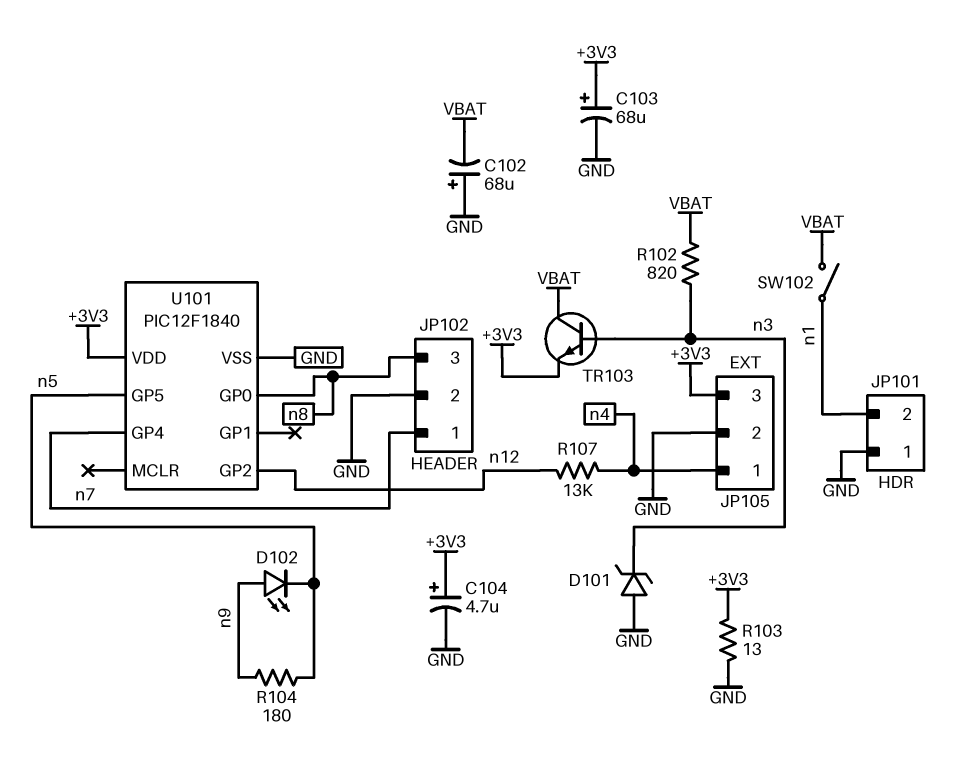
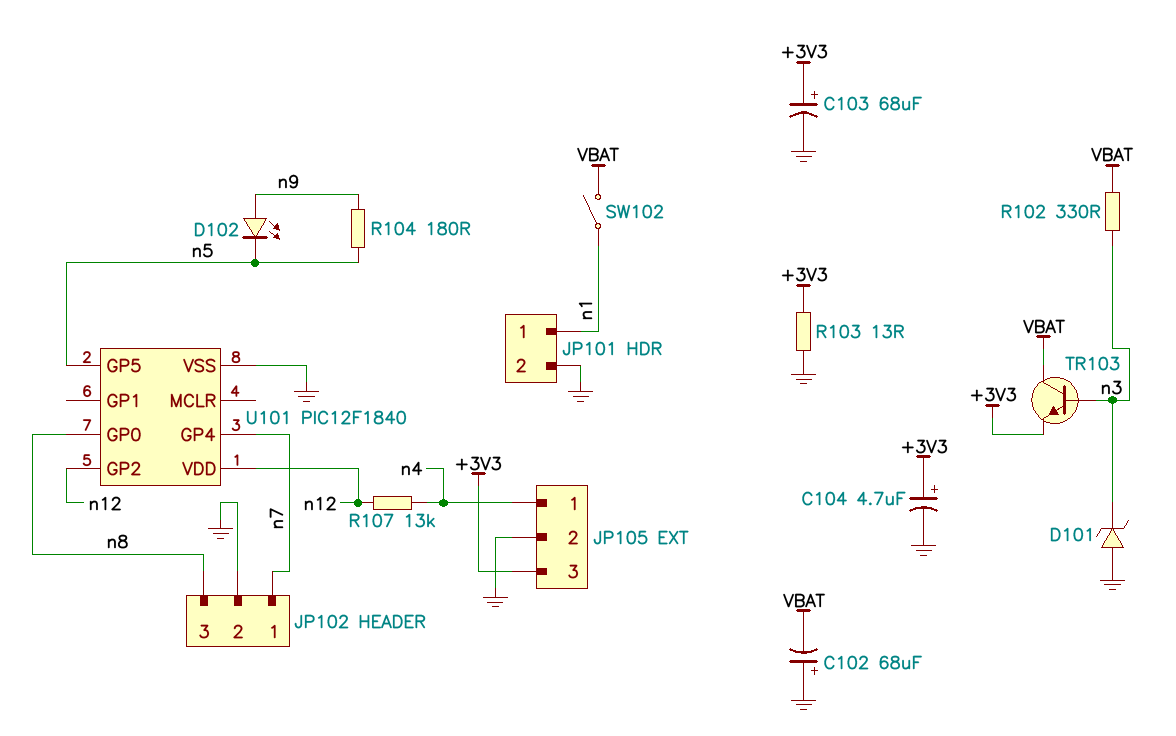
JP101 pin 1: GND -> n1
JP101 pin 2: n1 -> GND
R102: 820 (VBAT, n3) -> 330 (VBAT, n3)
U101 pin VDD: +3V3 -> n12

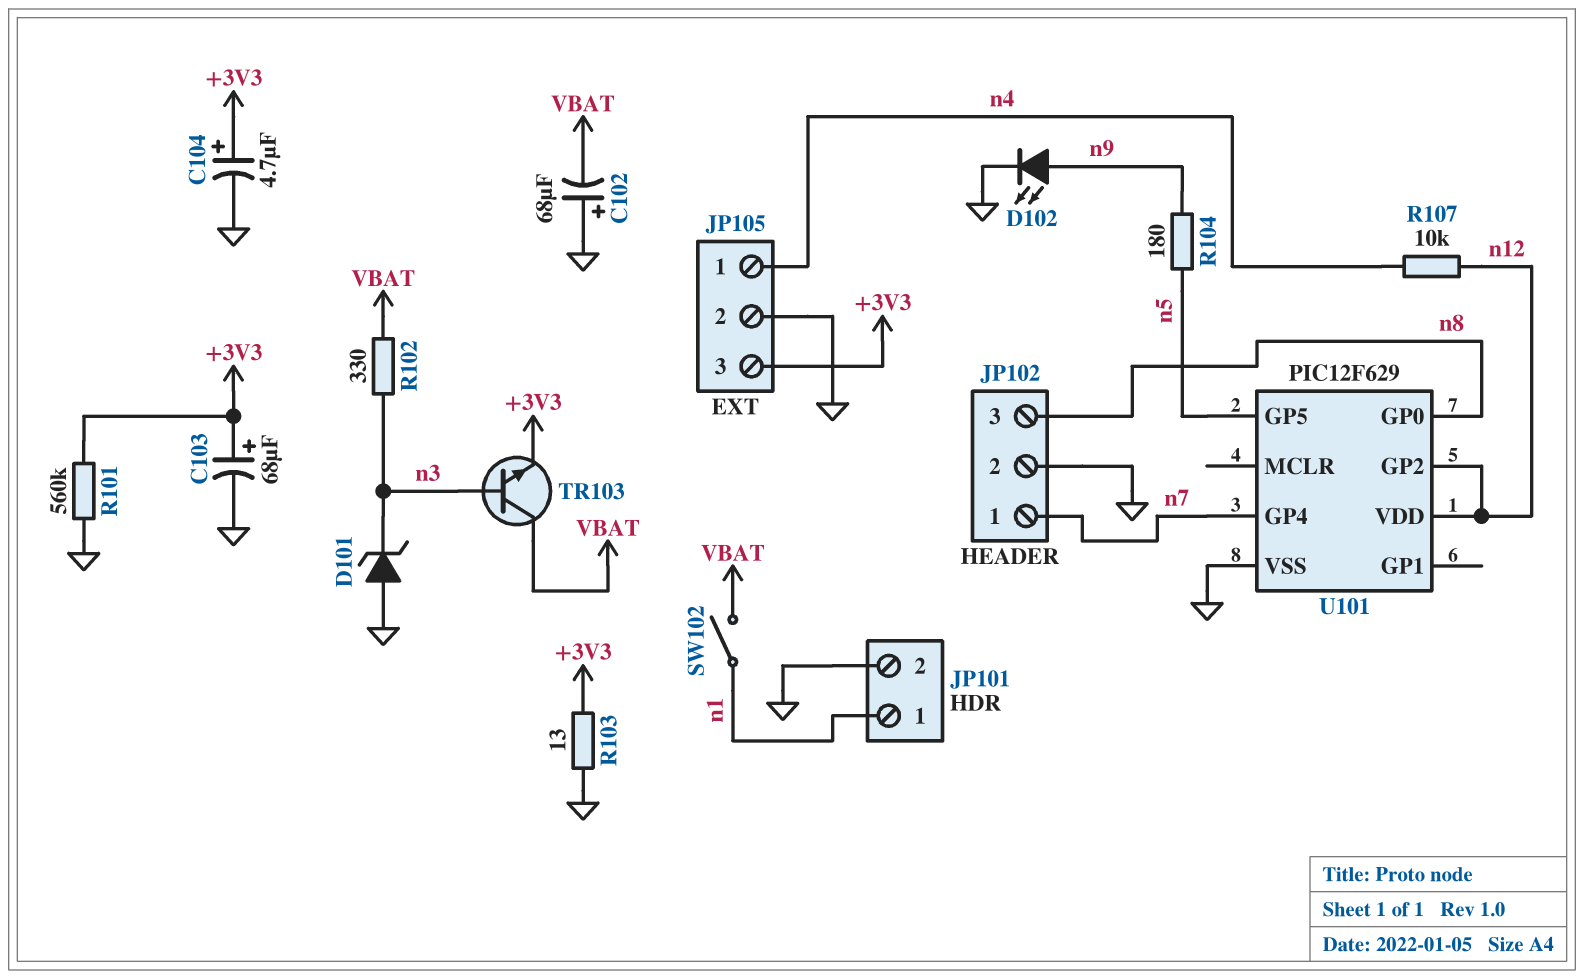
D102: LED (A n9, K n5) -> LED (A n9, K GND)
R101: none -> 560k (+3V3, GND)
R107: 13k (n4, n12) -> 10k (n4, n12)
U101: PIC12F1840 -> PIC12F629

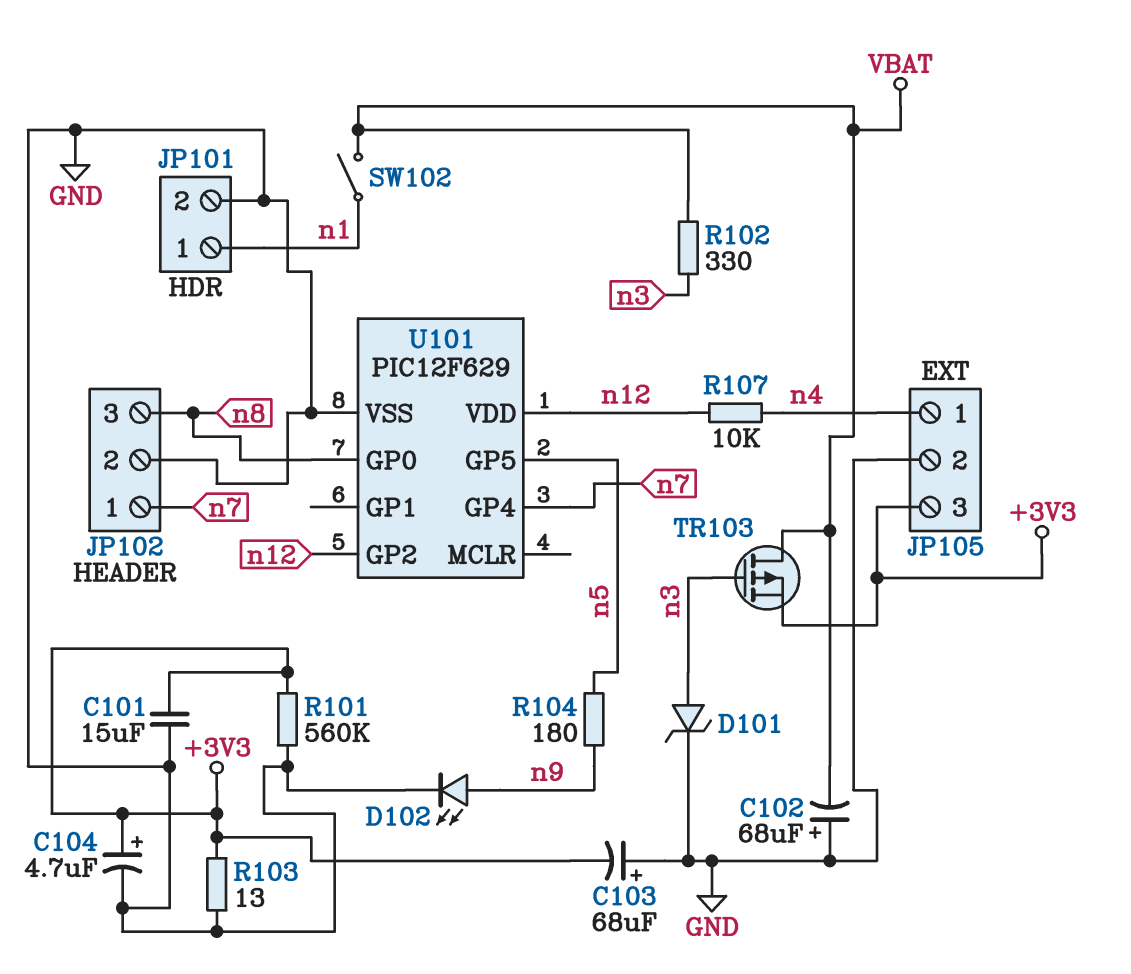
C101: none -> 15uF (+3V3, GND)
C103: 68uF (plus +3V3, minus GND) -> 68uF (plus GND, minus +3V3)
D101: zener (A GND, K n3) -> zener (A n3, K GND)
TR103: NPN (B n3, C VBAT, E +3V3) -> PMOS (G n3, D VBAT, S +3V3)

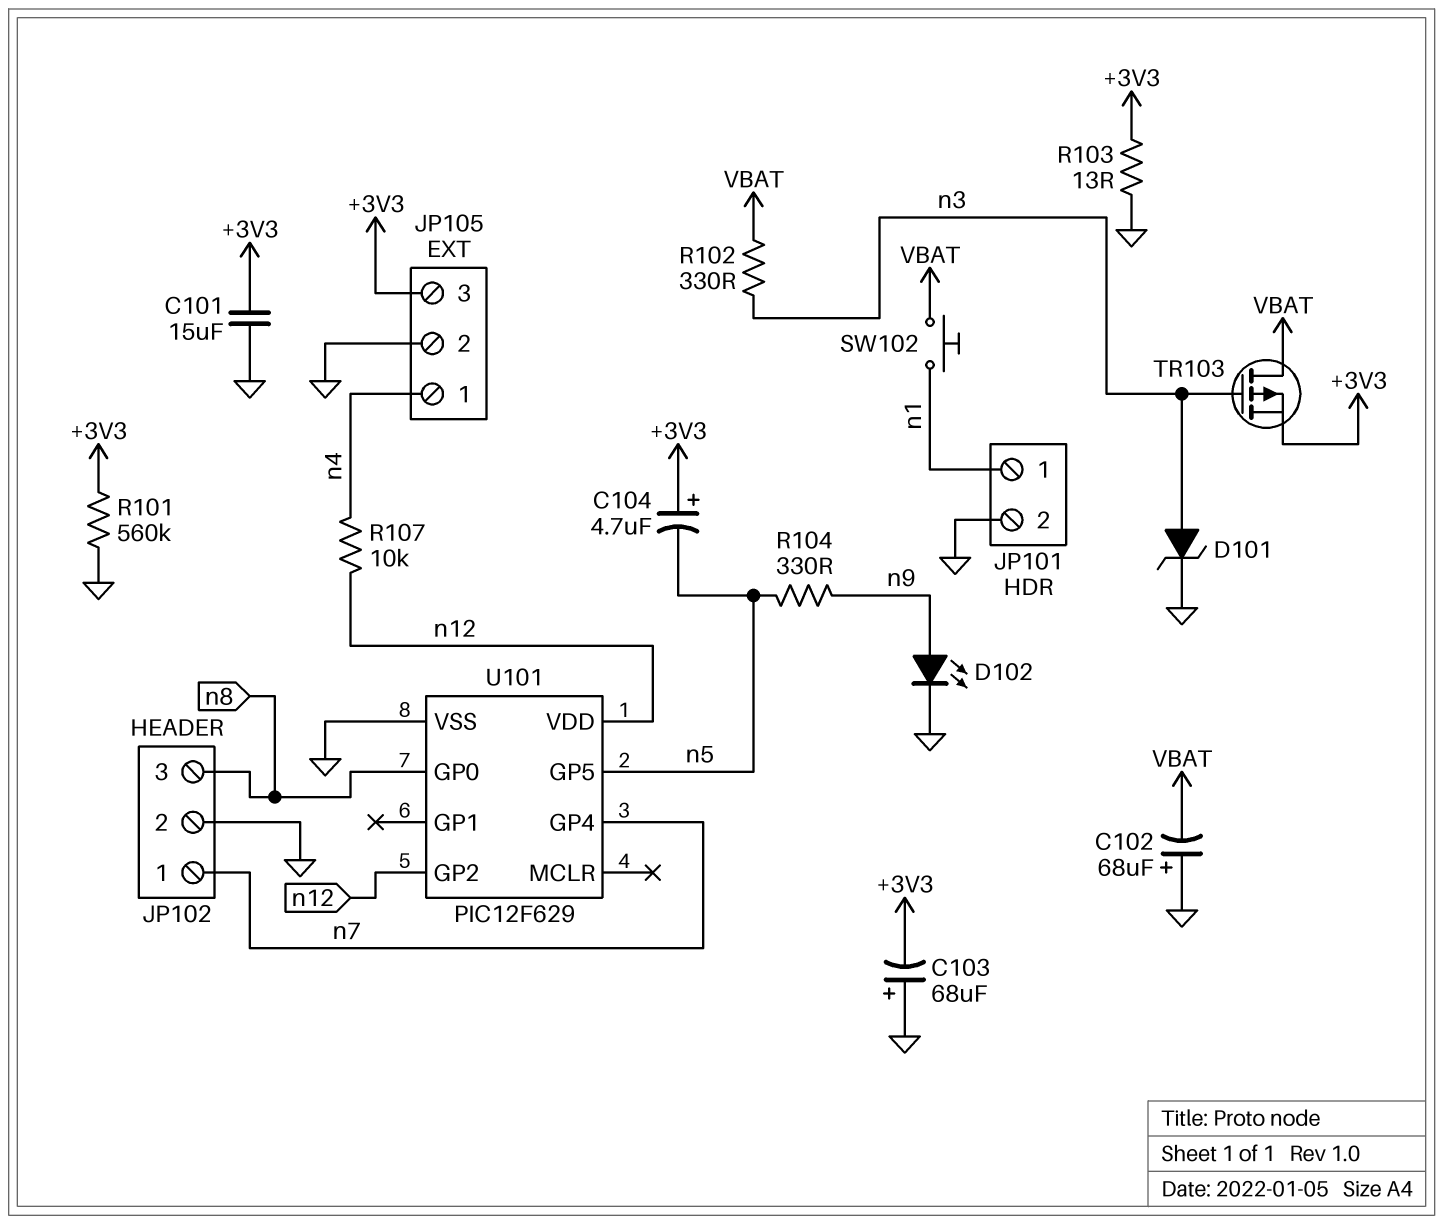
C104: 4.7uF (plus +3V3, minus GND) -> 4.7uF (plus +3V3, minus n5)
R104: 180 (n5, n9) -> 330 (n5, n9)
SW102: switch (VBAT, n1) -> button (VBAT, n1)

